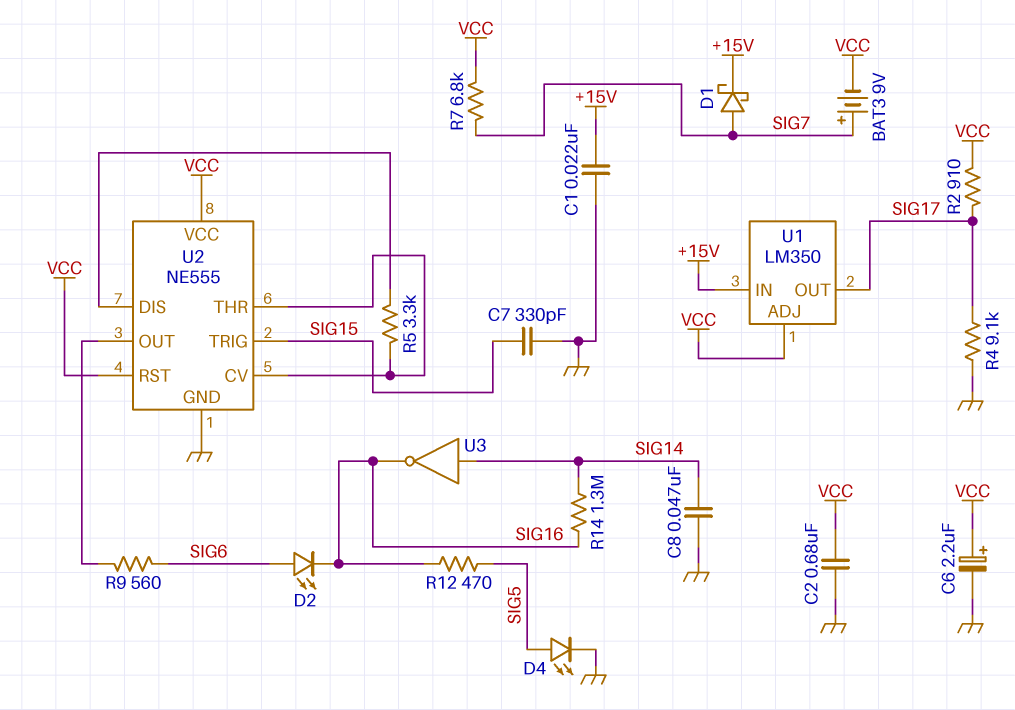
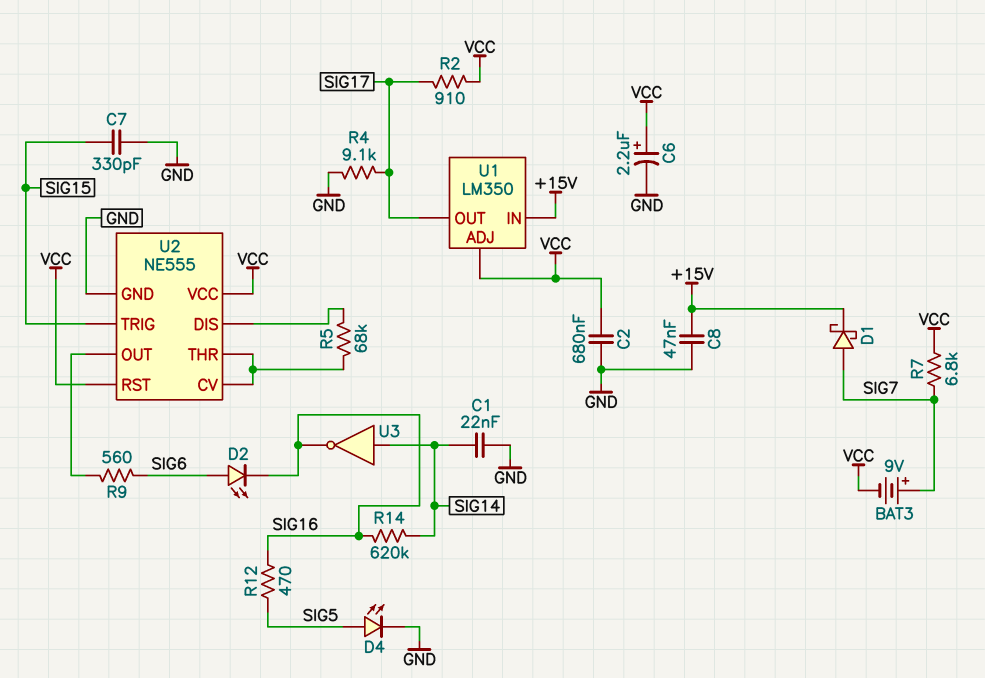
C1: 22nF (+15V, GND) -> 22nF (GND, SIG14)
C8: 47nF (GND, SIG14) -> 47nF (+15V, GND)
R5: 3.3k (U2/CV, U2/DIS) -> 68k (U2/CV, U2/DIS)
R14: 1.3M (SIG14, SIG16) -> 620k (SIG14, SIG16)

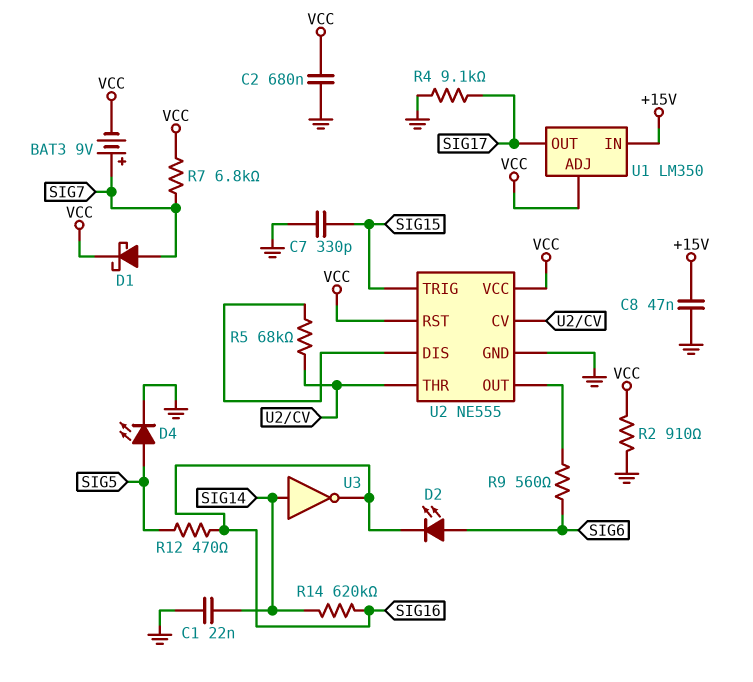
C6: 2.2uF (plus VCC, minus GND) -> none
D1: schottky (A SIG7, K +15V) -> schottky (A SIG7, K VCC)
R2: 910 (SIG17, VCC) -> 910 (GND, VCC)

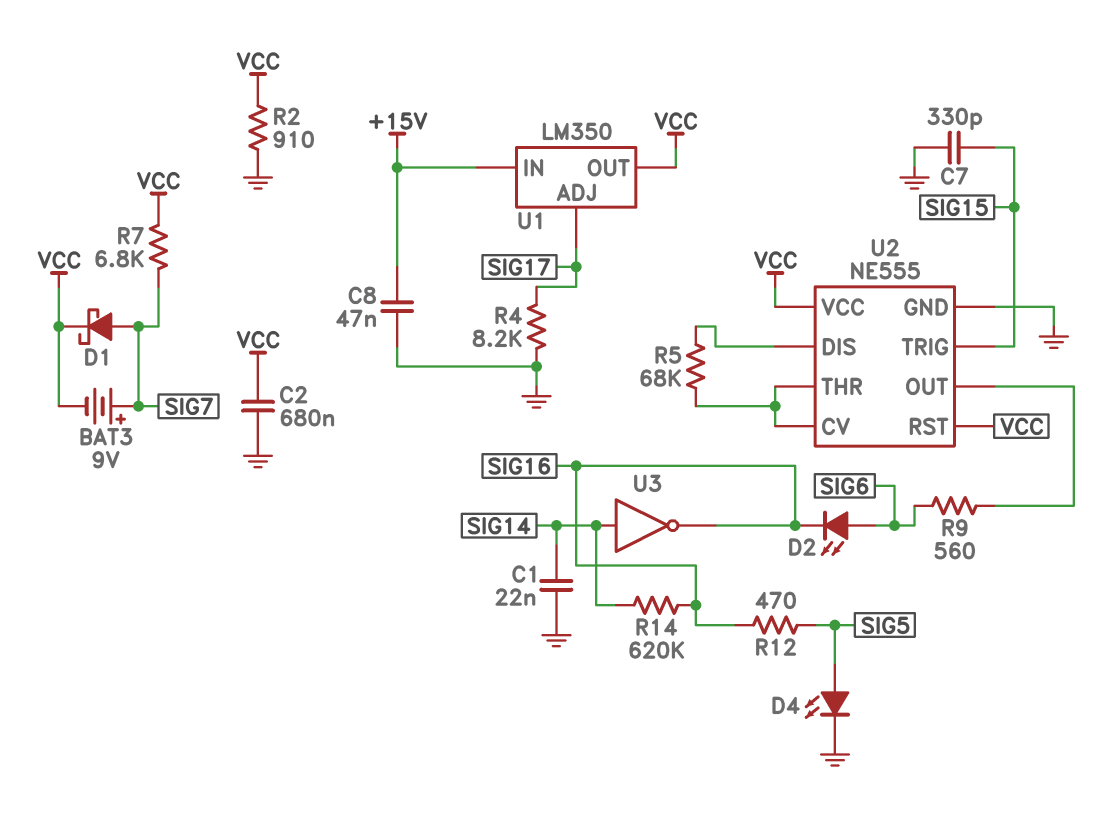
R4: 9.1k (GND, SIG17) -> 8.2k (GND, SIG17)
U1 pin ADJ: VCC -> SIG17
U1 pin OUT: SIG17 -> VCC

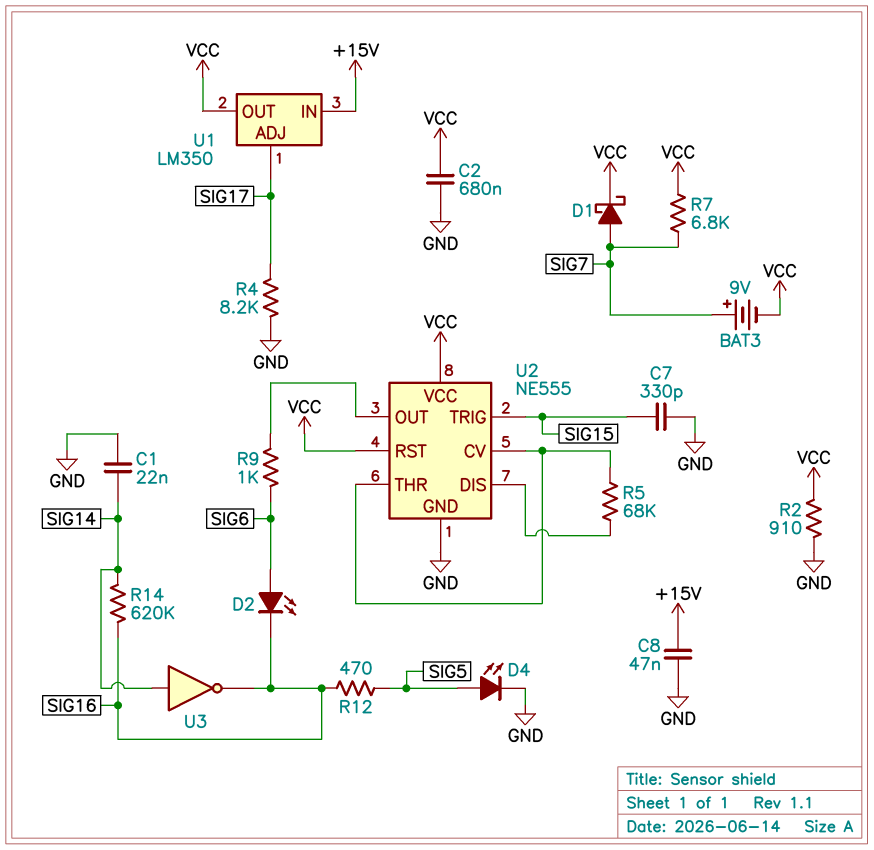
R9: 560 (SIG6, U2/OUT) -> 1k (SIG6, U2/OUT)

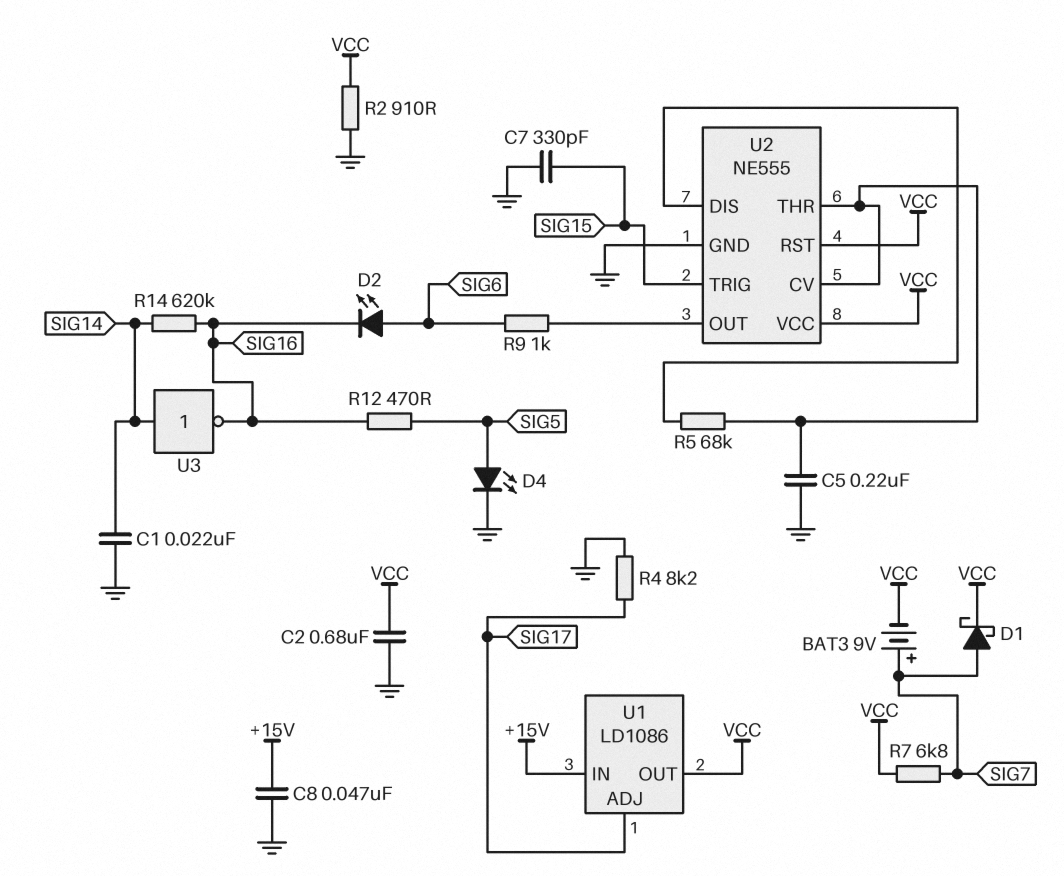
C5: none -> 220nF (GND, U2/CV)
U1: LM350 -> LD1086

